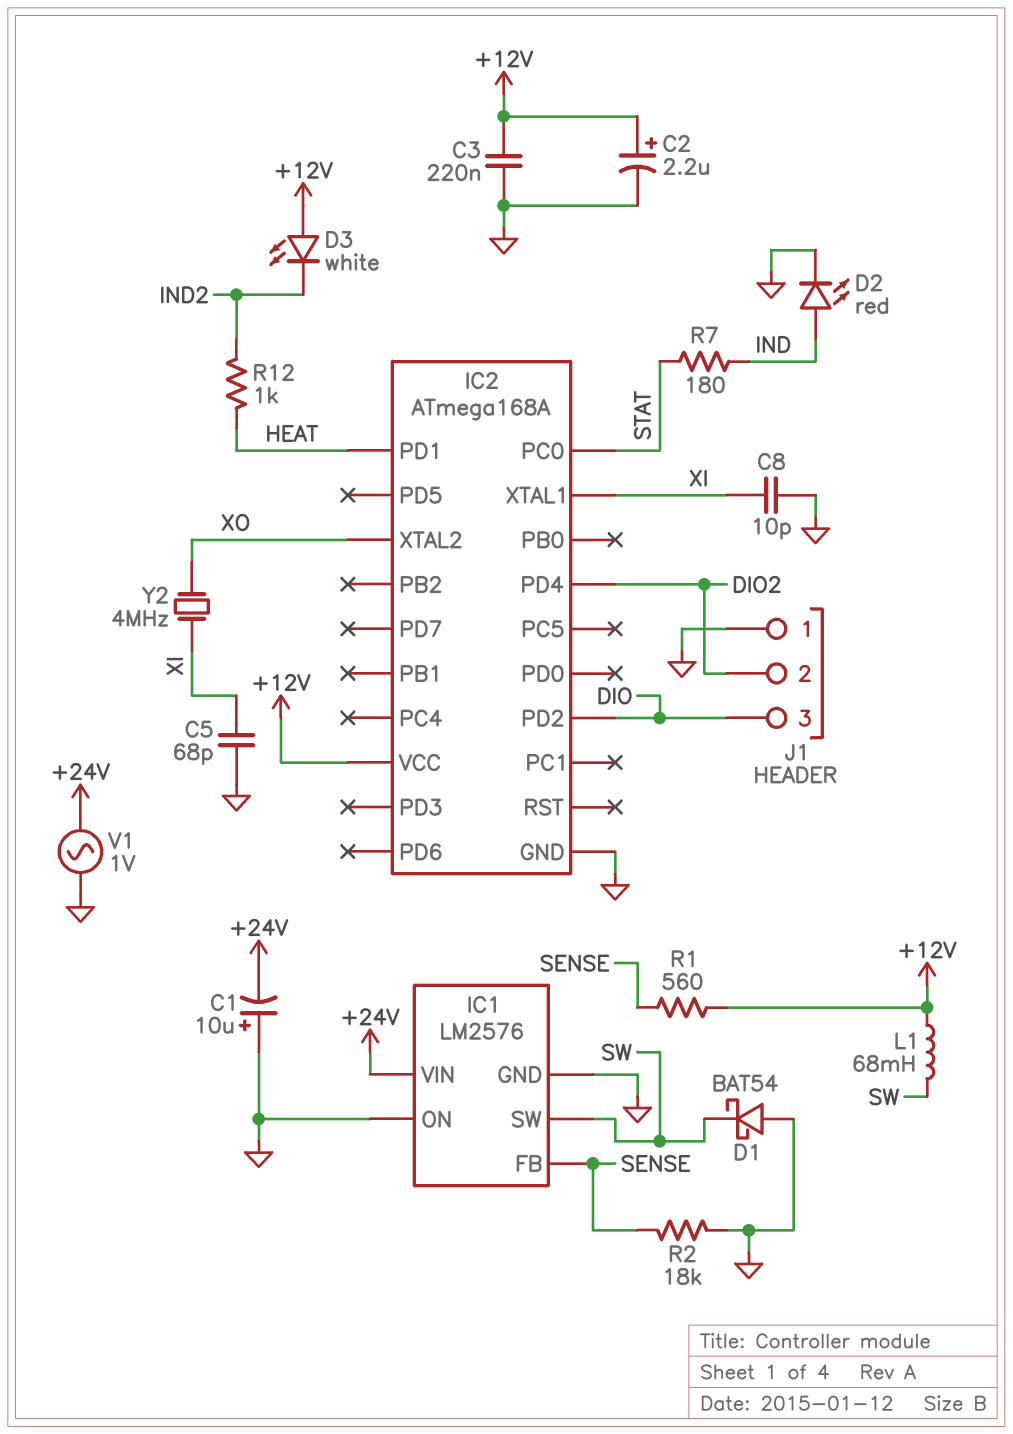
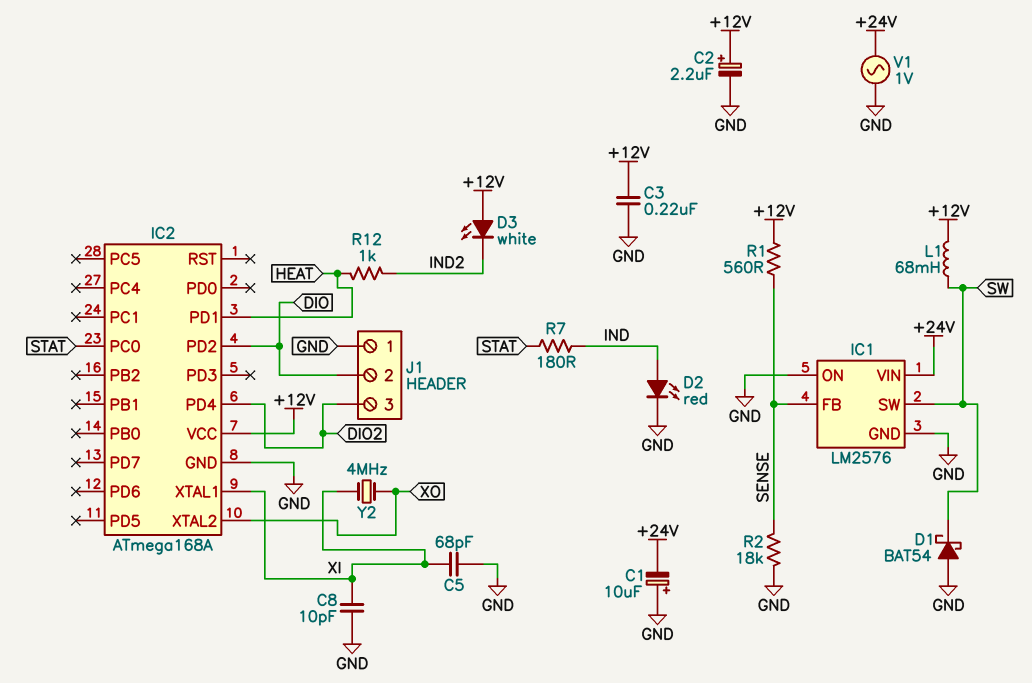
J1 pin 2: DIO2 -> DIO
J1 pin 3: DIO -> DIO2

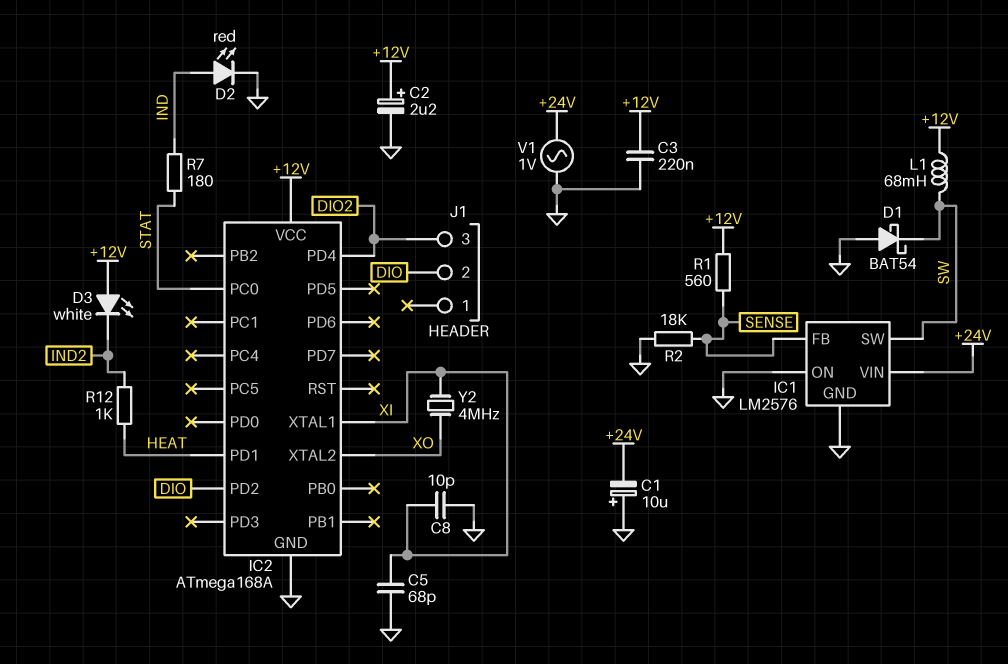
J1 pin 1: GND -> none

